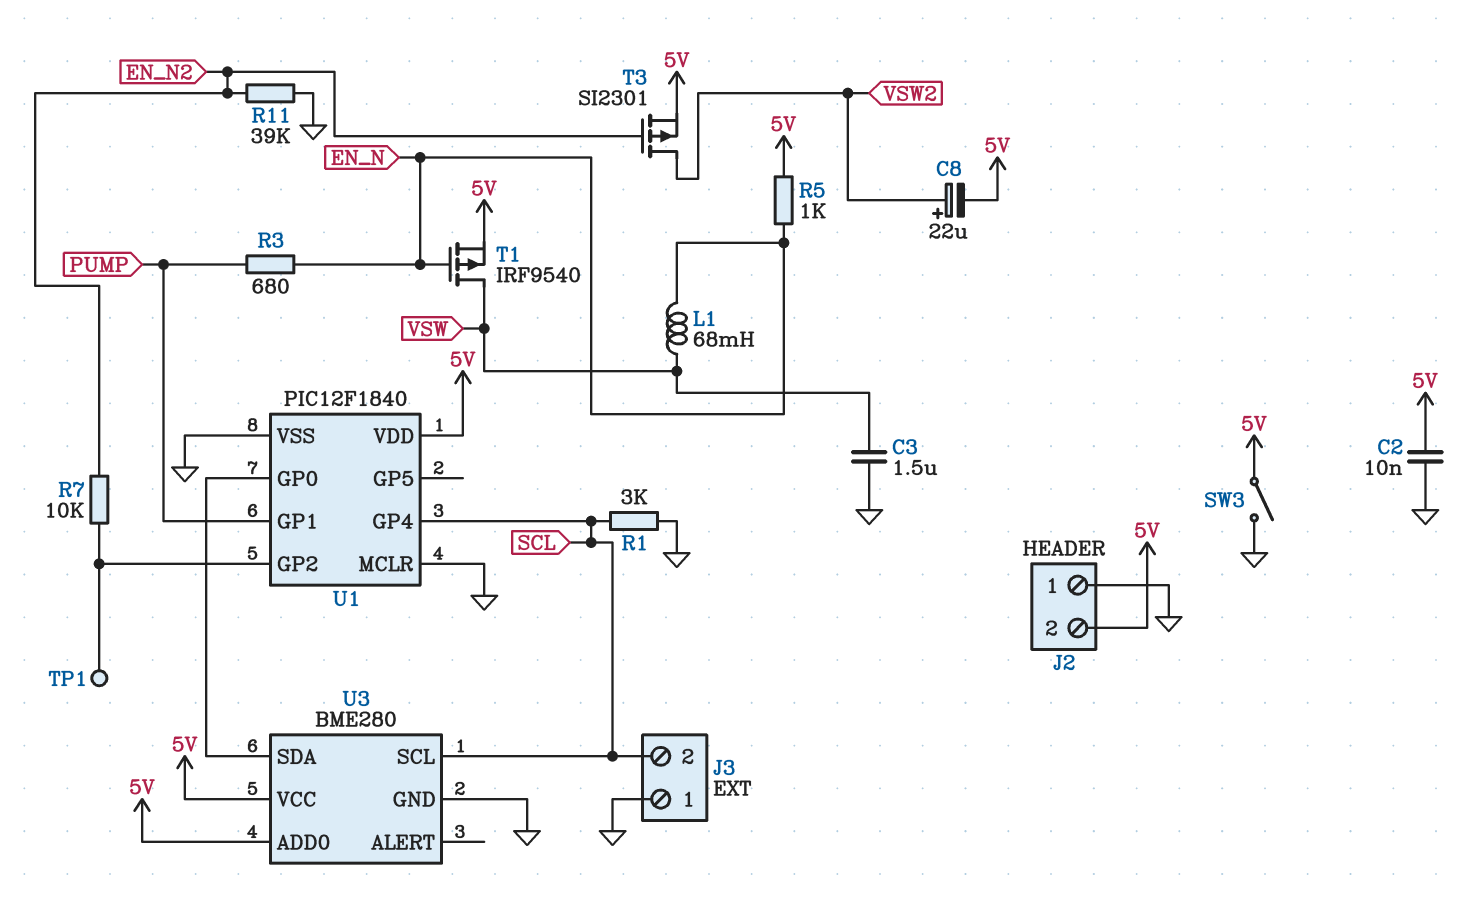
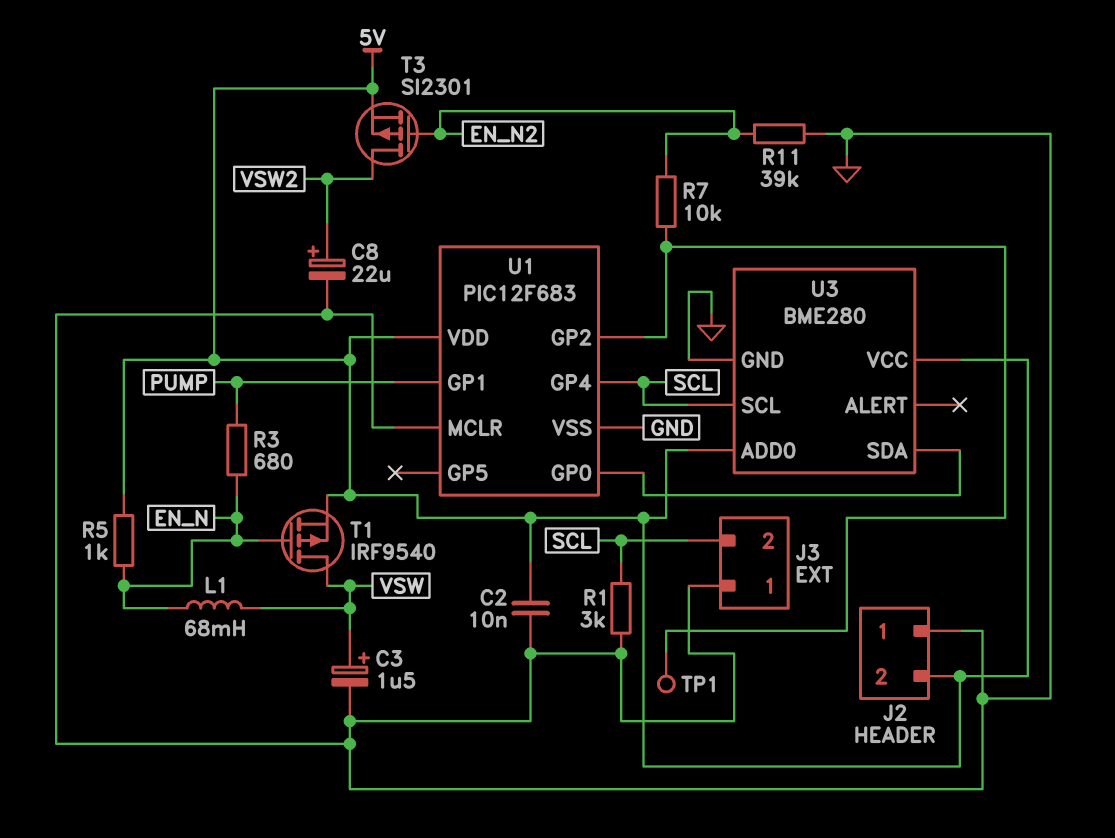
C3: 1.5uF (GND, VSW) -> 1.5uF (plus VSW, minus GND)
C8: 22uF (plus VSW2, minus 5V) -> 22uF (plus VSW2, minus GND)
SW3: switch (5V, GND) -> none
U1: PIC12F1840 -> PIC12F683

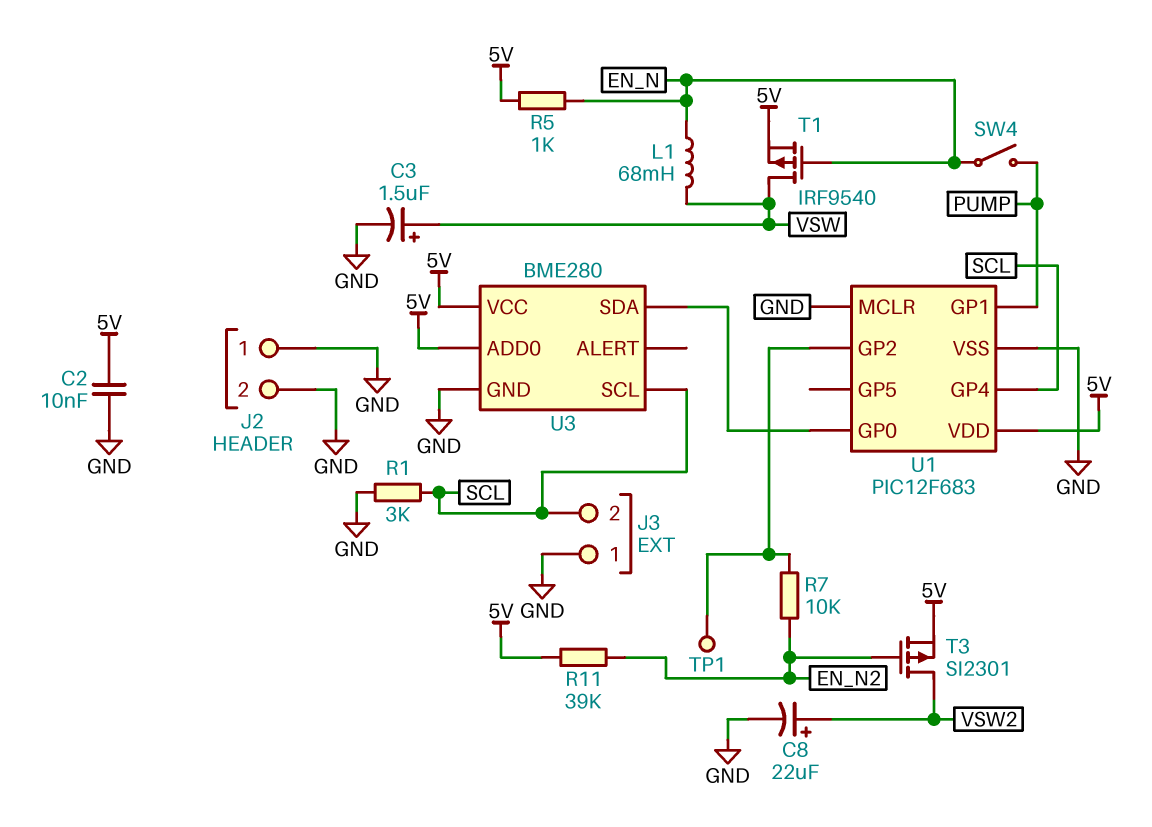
J2 pin 2: 5V -> GND
R3: 680 (EN_N, PUMP) -> none
R11: 39k (EN_N2, GND) -> 39k (5V, EN_N2)
SW4: none -> switch (EN_N, PUMP)

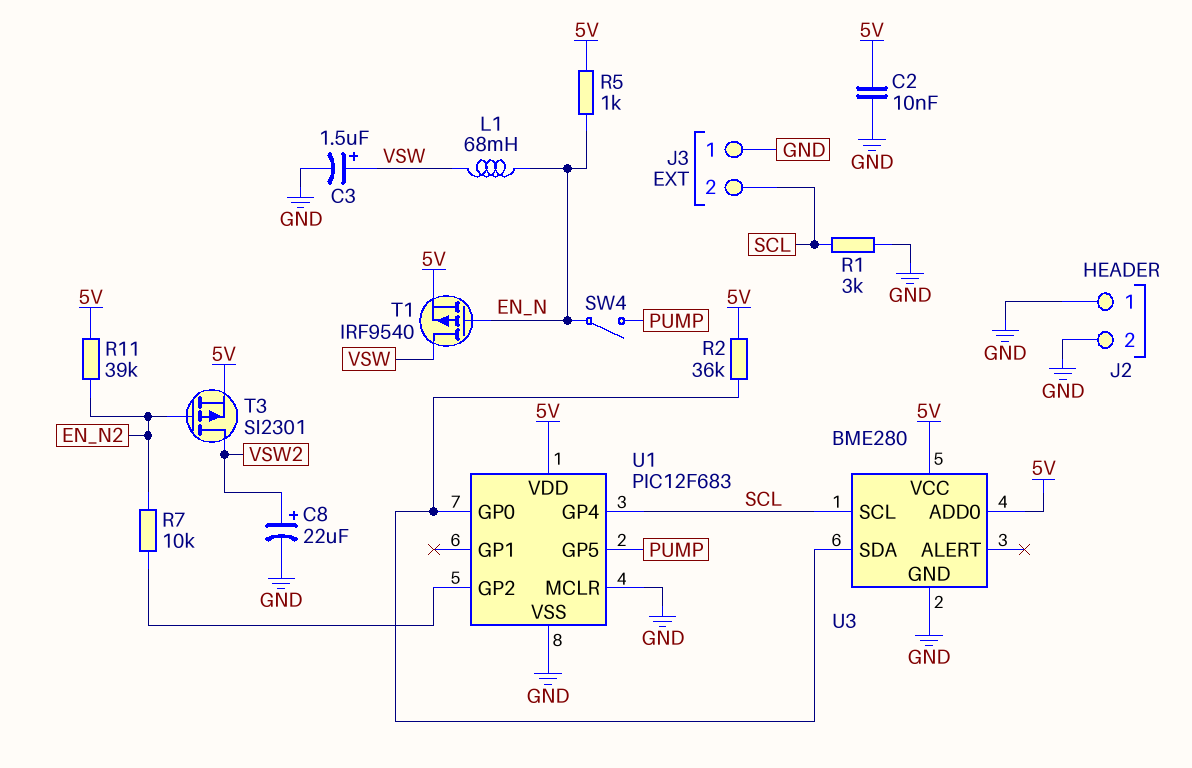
R2: none -> 36k (5V, U1/GP0)
TP1: test point (U1/GP2) -> none
U1 pin GP1: PUMP -> none
U1 pin GP5: none -> PUMP

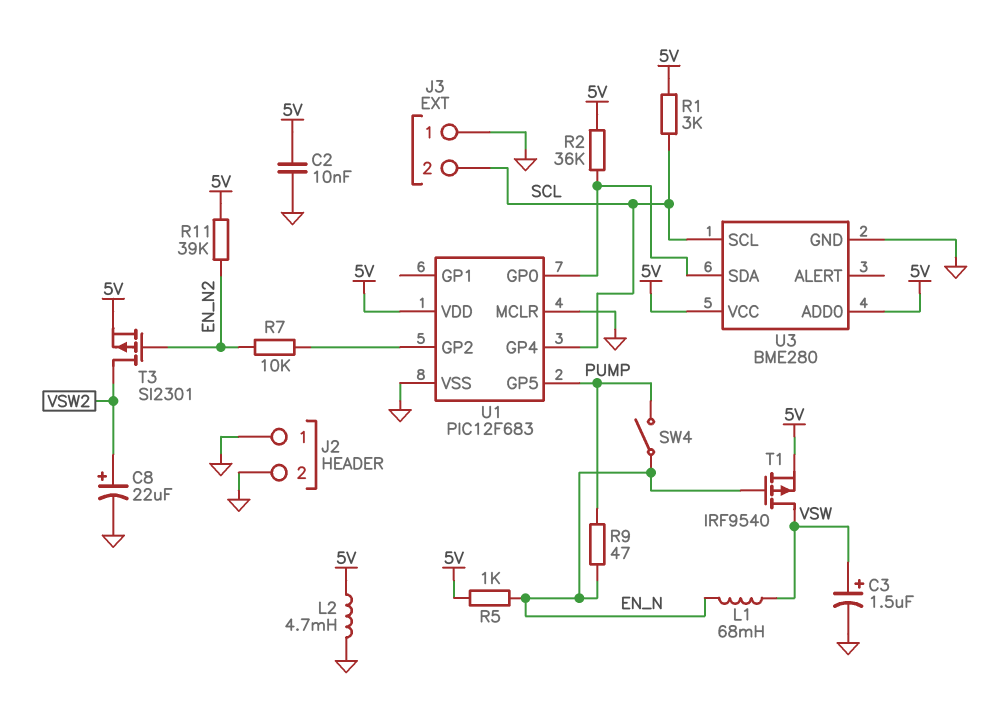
L2: none -> 4.7mH (5V, GND)
R1: 3k (GND, SCL) -> 3k (5V, SCL)
R9: none -> 47 (EN_N, PUMP)

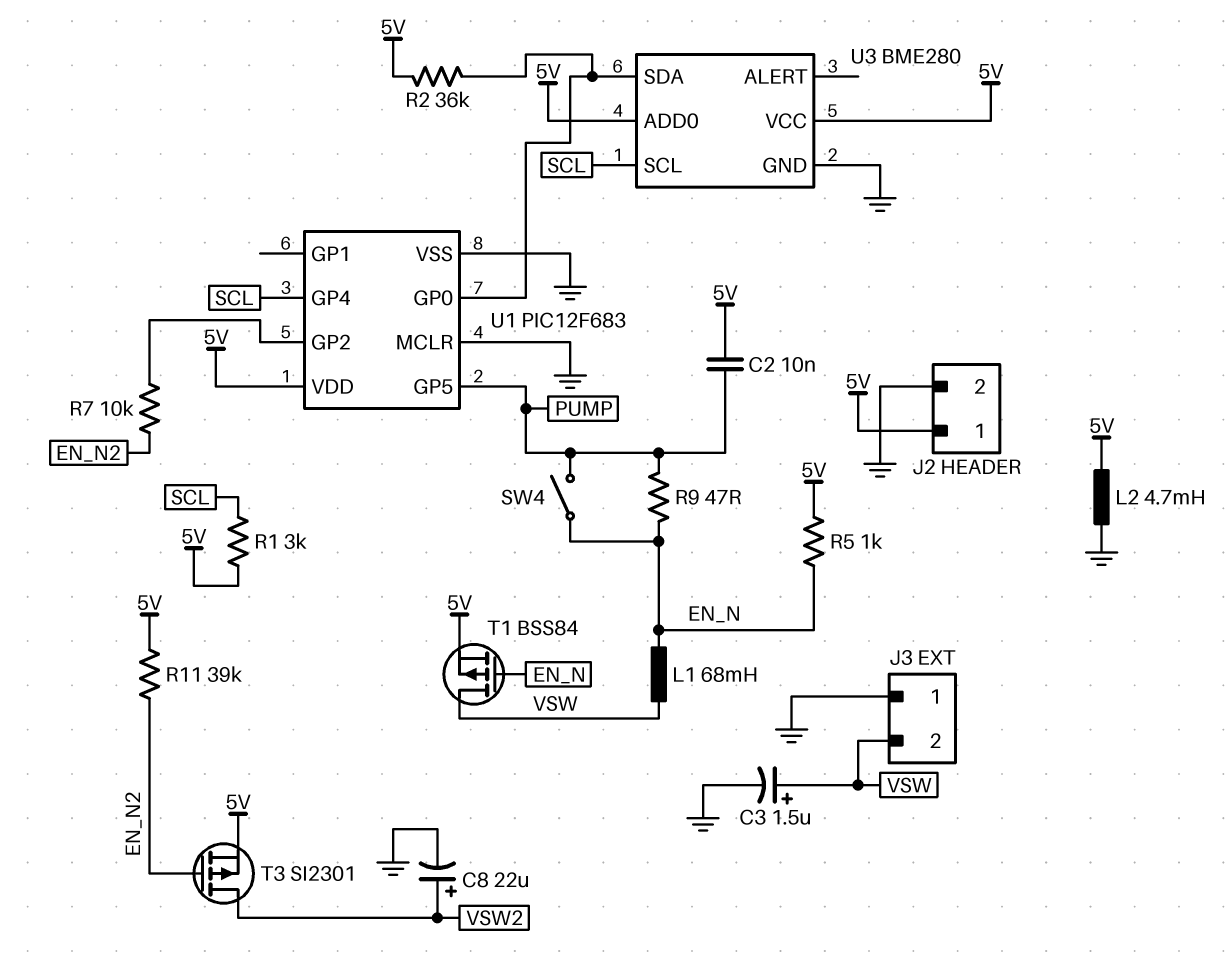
C2: 10nF (5V, GND) -> 10nF (5V, PUMP)
J2 pin 1: GND -> 5V
J3 pin 2: SCL -> VSW
T1: PMOS IRF9540 (G EN_N, D VSW, S 5V) -> PMOS BSS84 (G EN_N, D VSW, S 5V)

